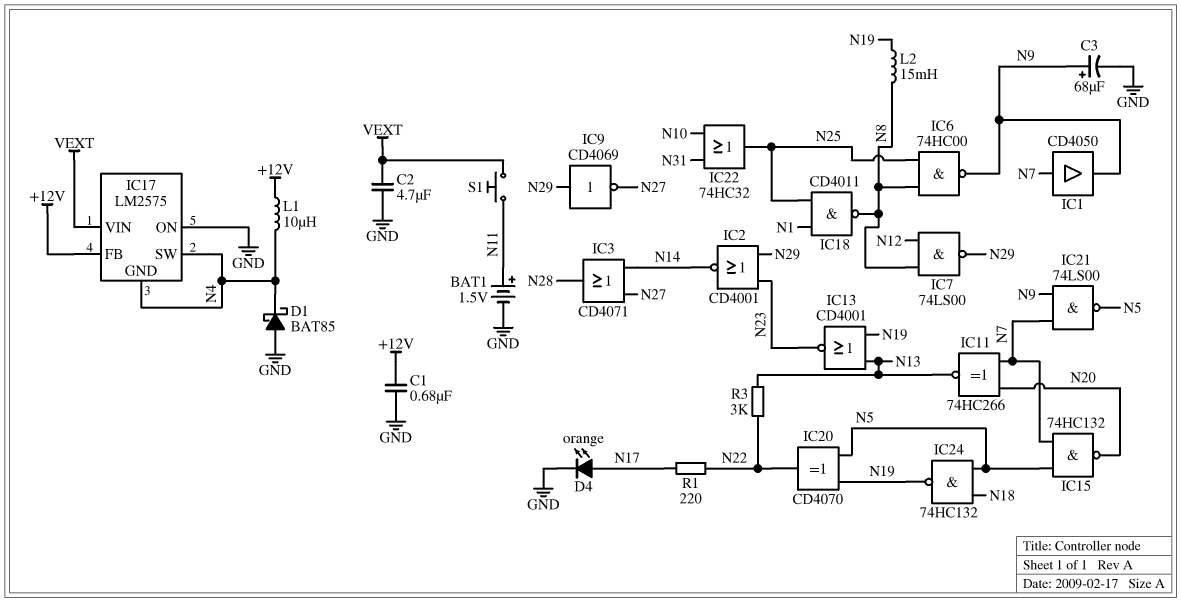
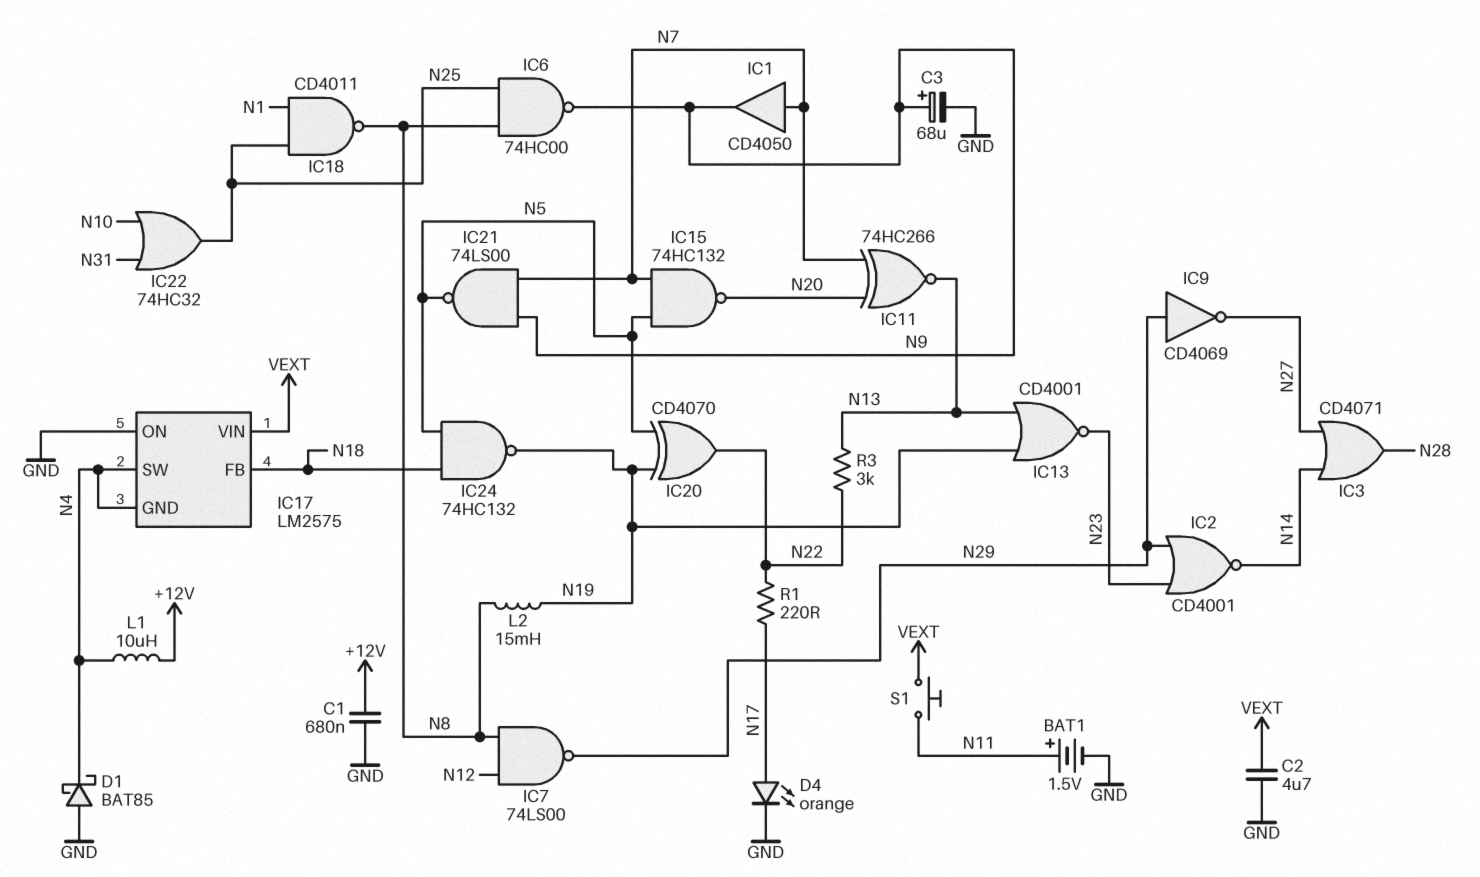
IC17 pin FB: +12V -> N18

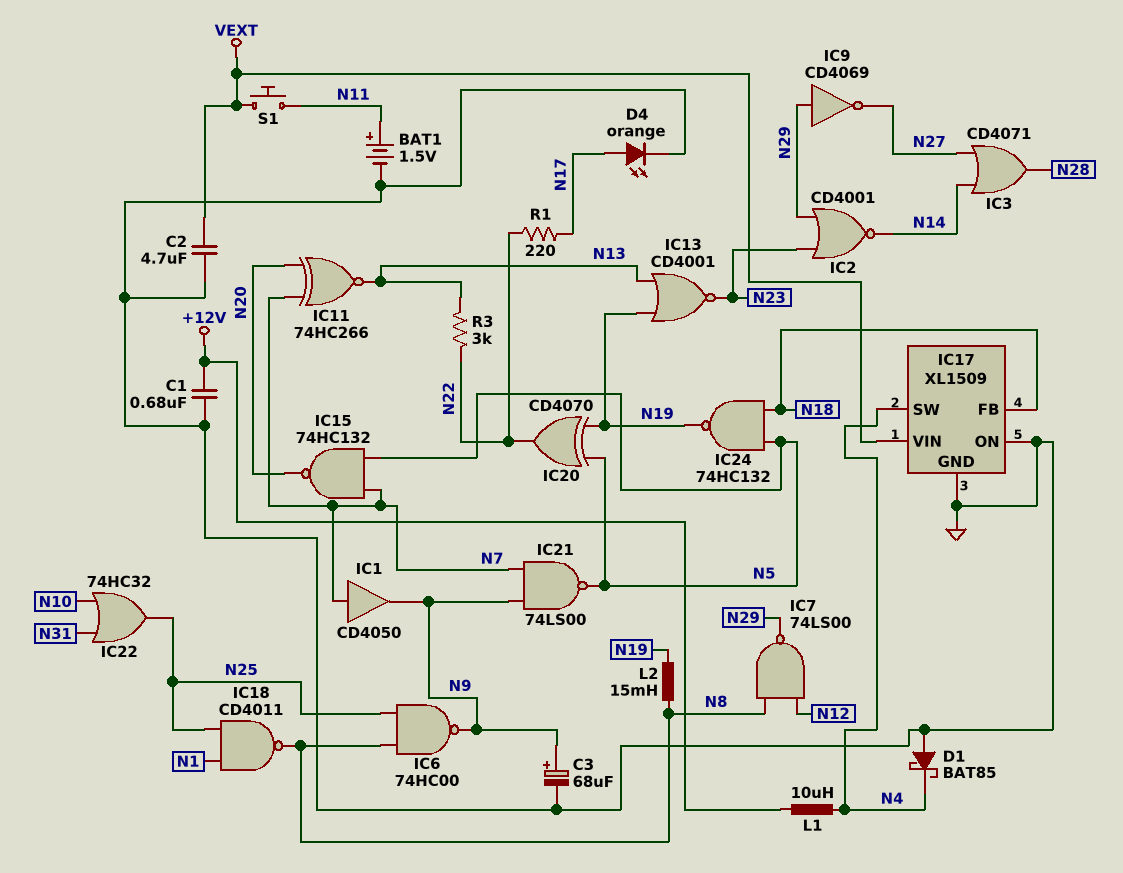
IC17: LM2575 -> XL1509
IC17 pin GND: N4 -> GND

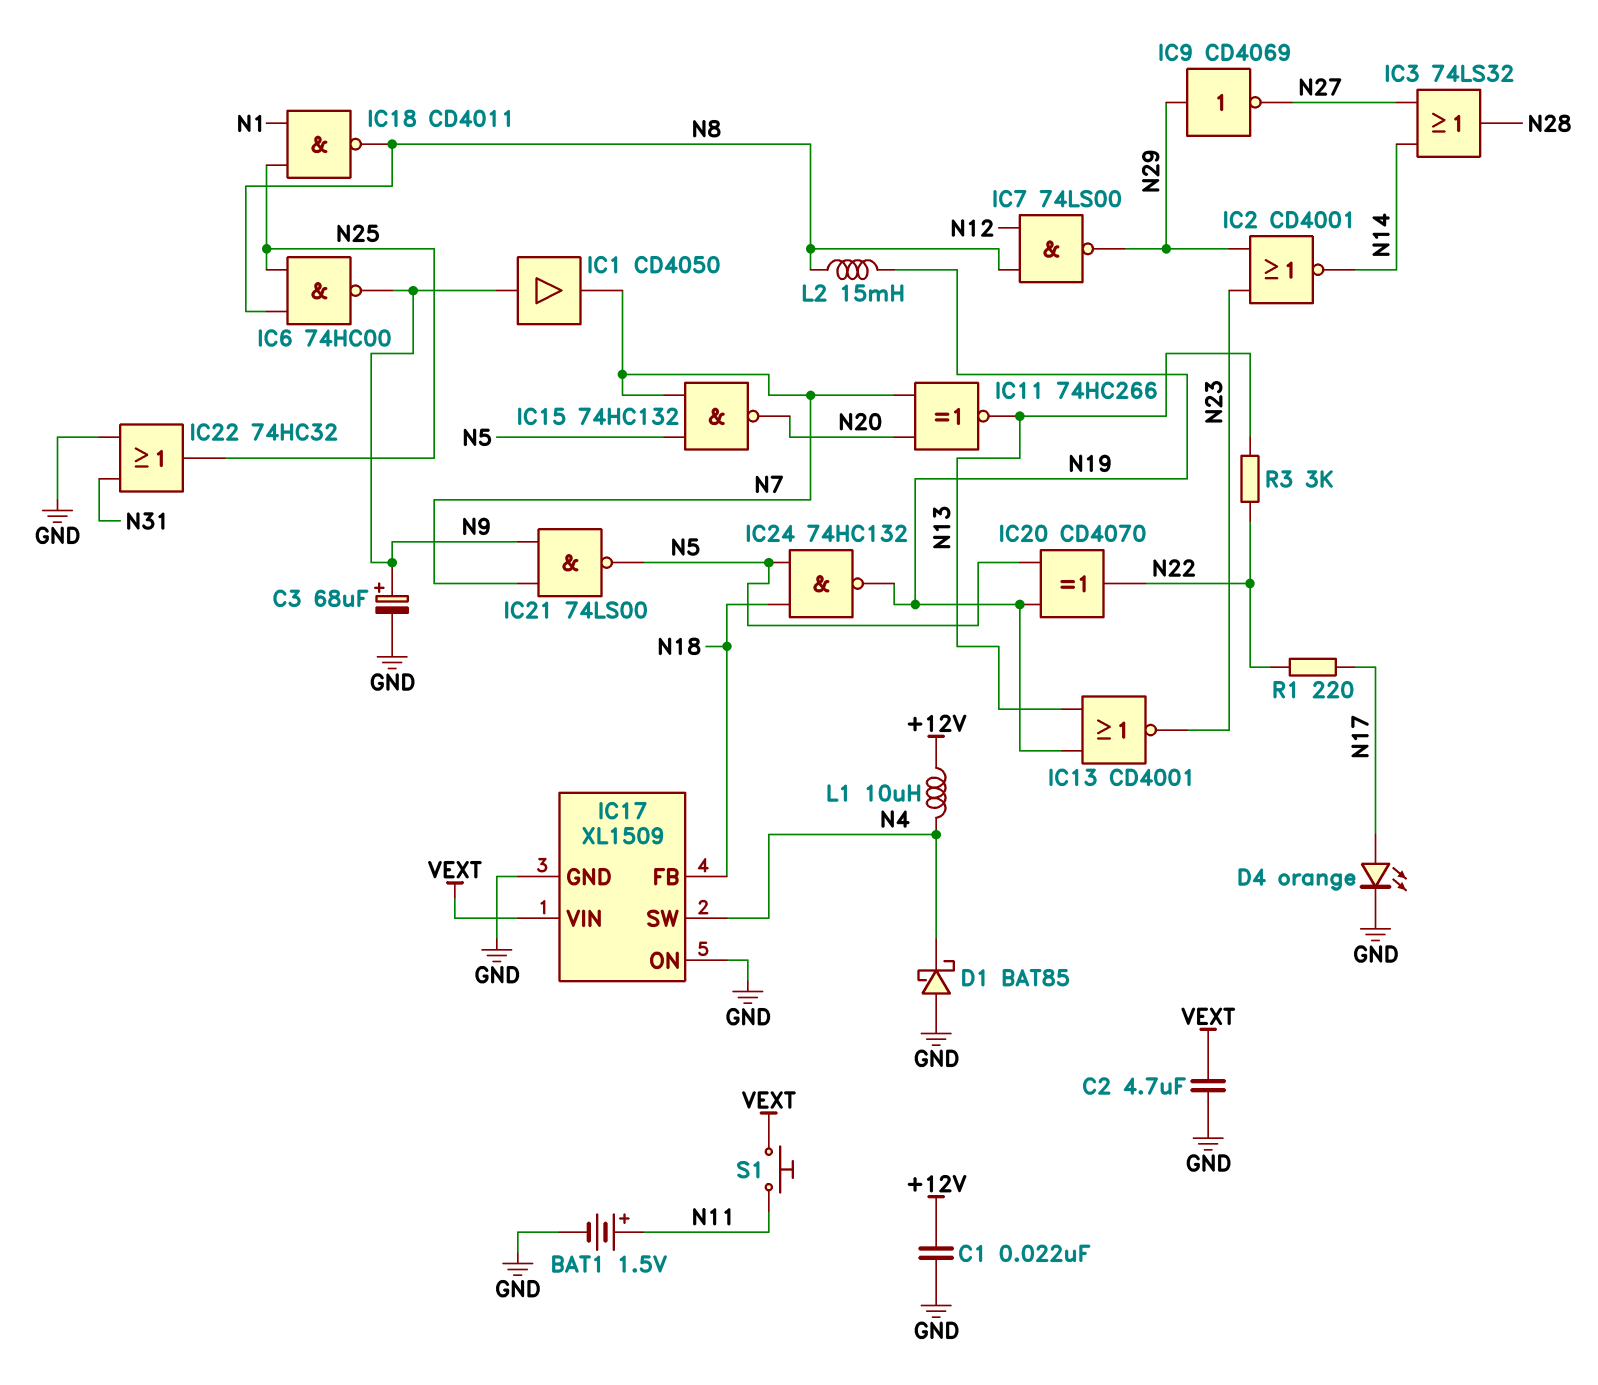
C1: 680nF (+12V, GND) -> 22nF (+12V, GND)
IC1: buffer CD4050 (in N7, out N9) -> buffer CD4050 (in N9, out N7)
IC3: OR CD4071 (in N14, in N27, out N28) -> OR 74LS32 (in N14, in N27, out N28)
IC22: OR 74HC32 (in N10, in N31, out N25) -> OR 74HC32 (in GND, in N31, out N25)

